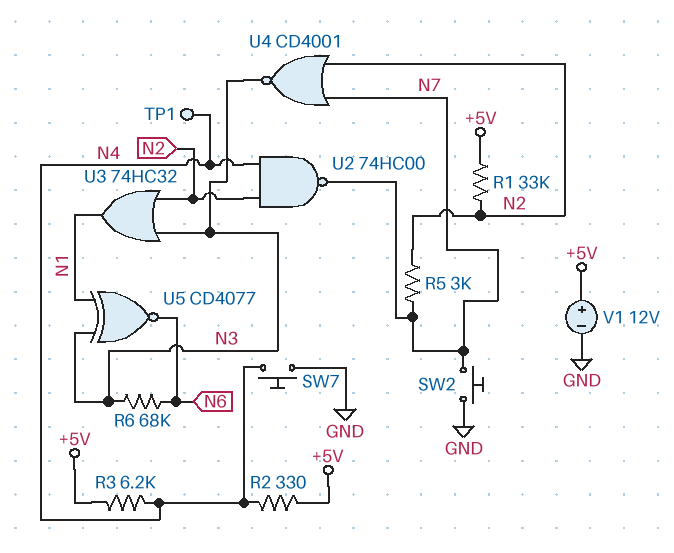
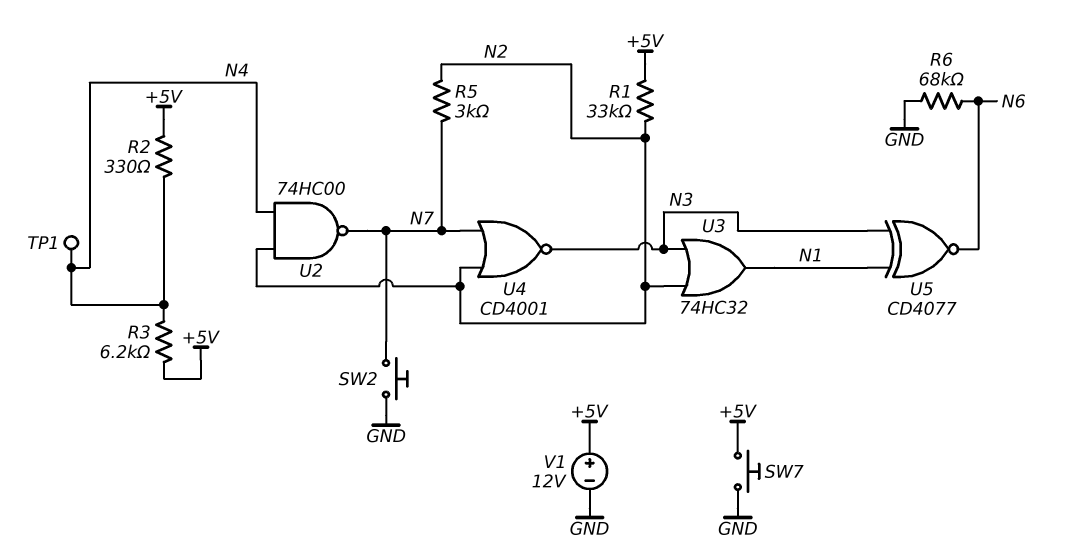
R6: 68k (N3, N6) -> 68k (GND, N6)
SW7: button (GND, N4) -> button (+5V, GND)

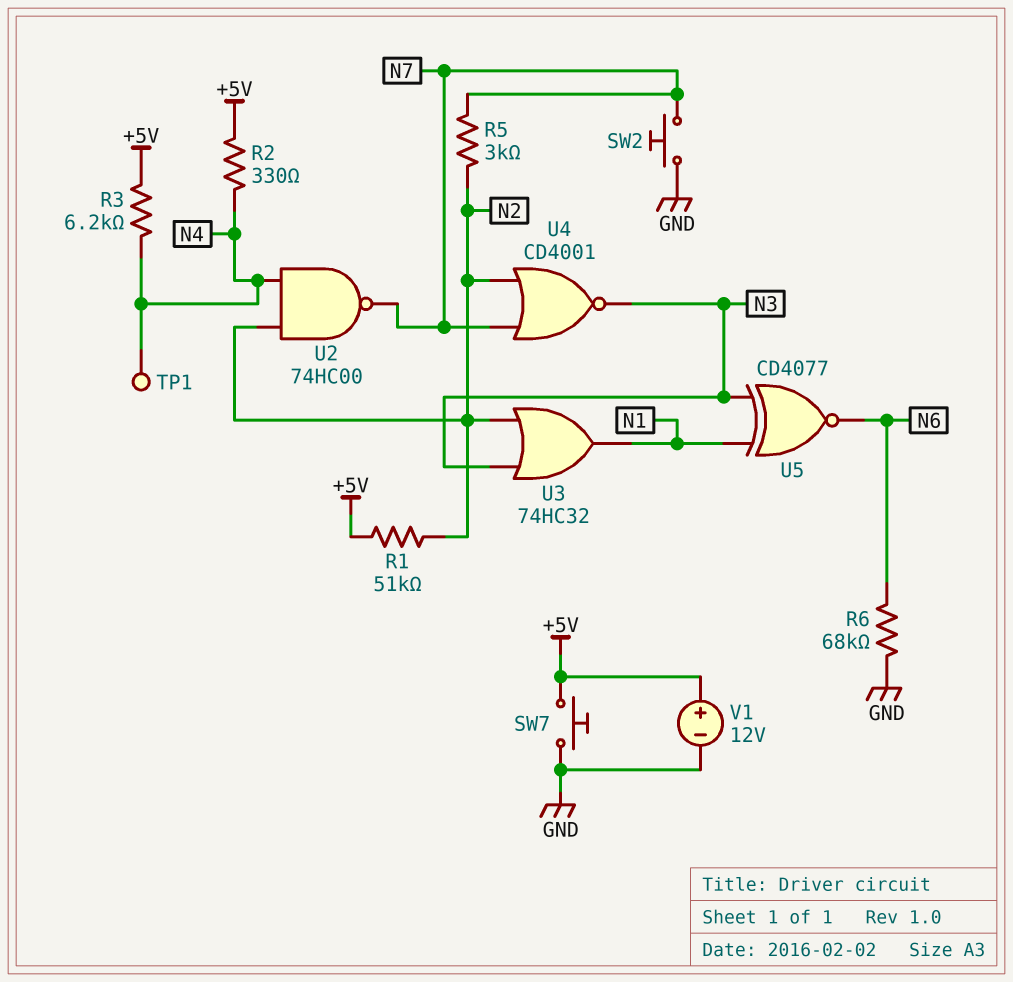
R1: 33k (+5V, N2) -> 51k (+5V, N2)

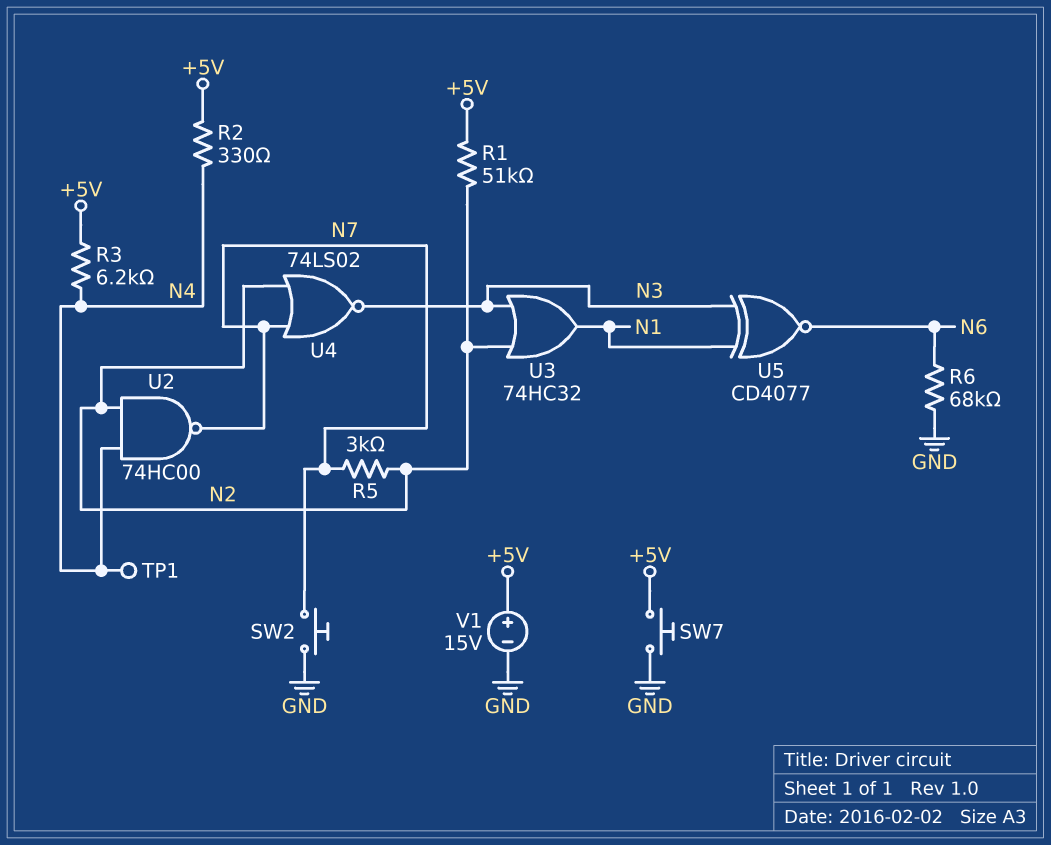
U4: NOR CD4001 (in N2, in N7, out N3) -> NOR 74LS02 (in N2, in N7, out N3)
V1: 12V (plus +5V, minus GND) -> 15V (plus +5V, minus GND)

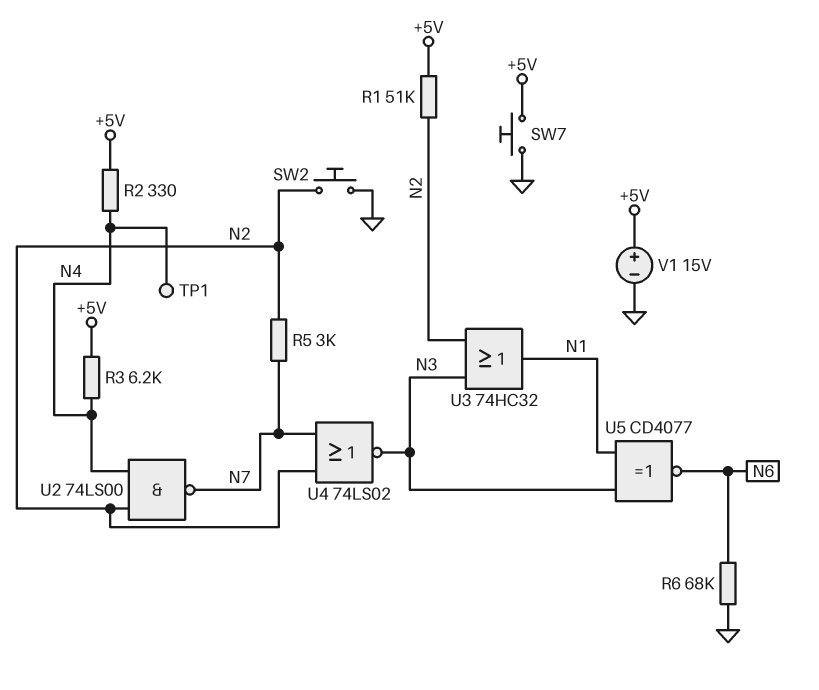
SW2: button (GND, N7) -> button (GND, N2)
U2: NAND 74HC00 (in N2, in N4, out N7) -> NAND 74LS00 (in N2, in N4, out N7)

